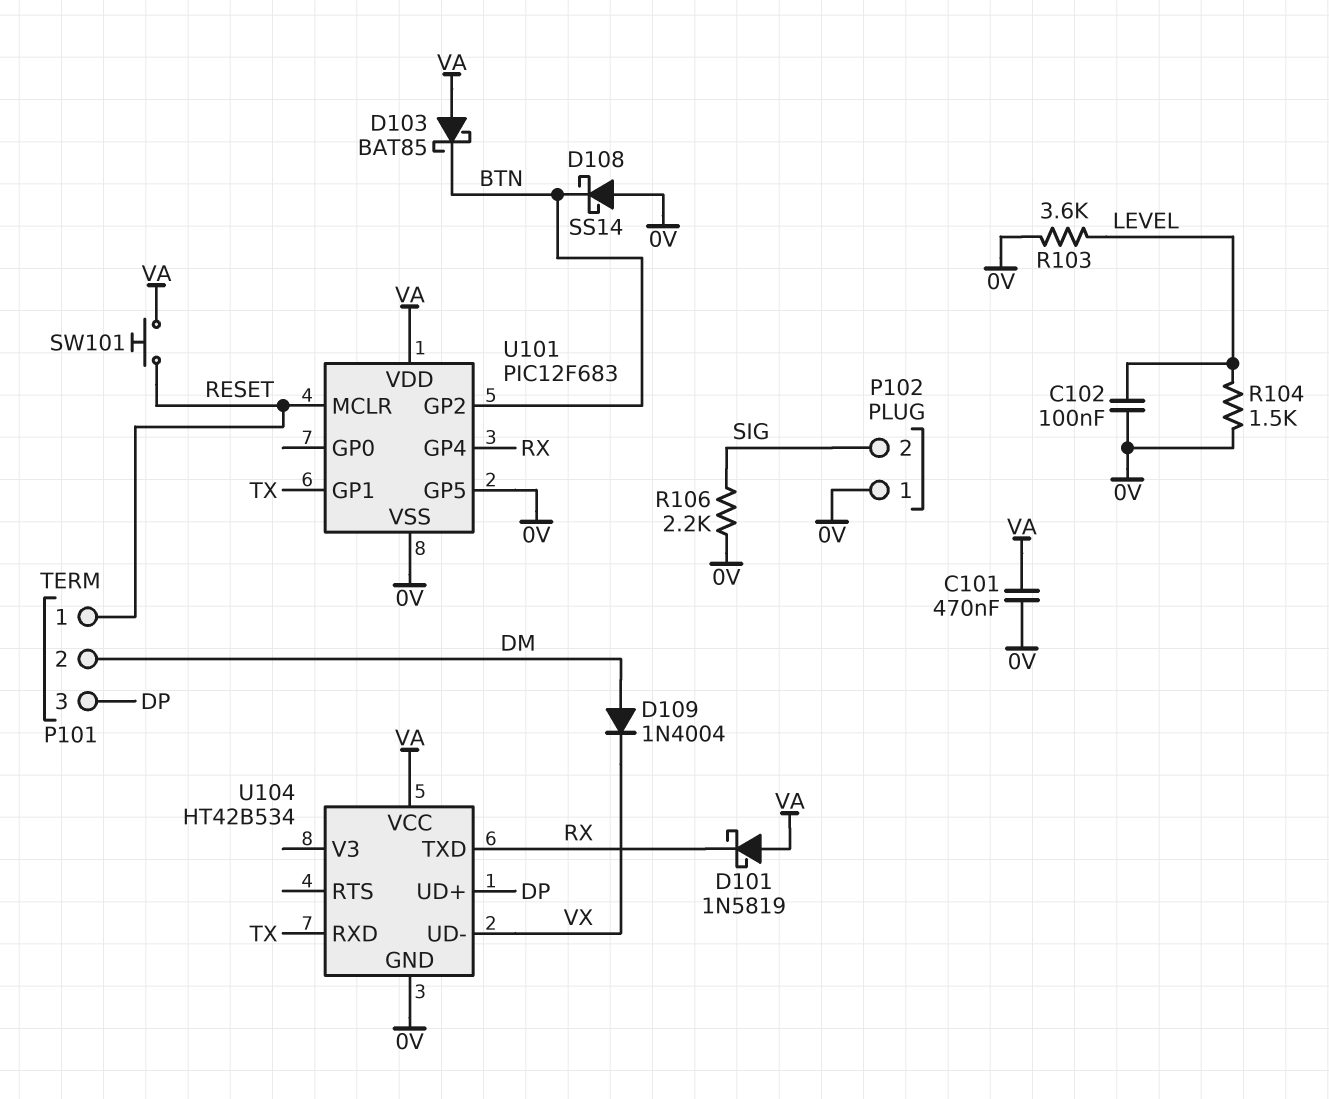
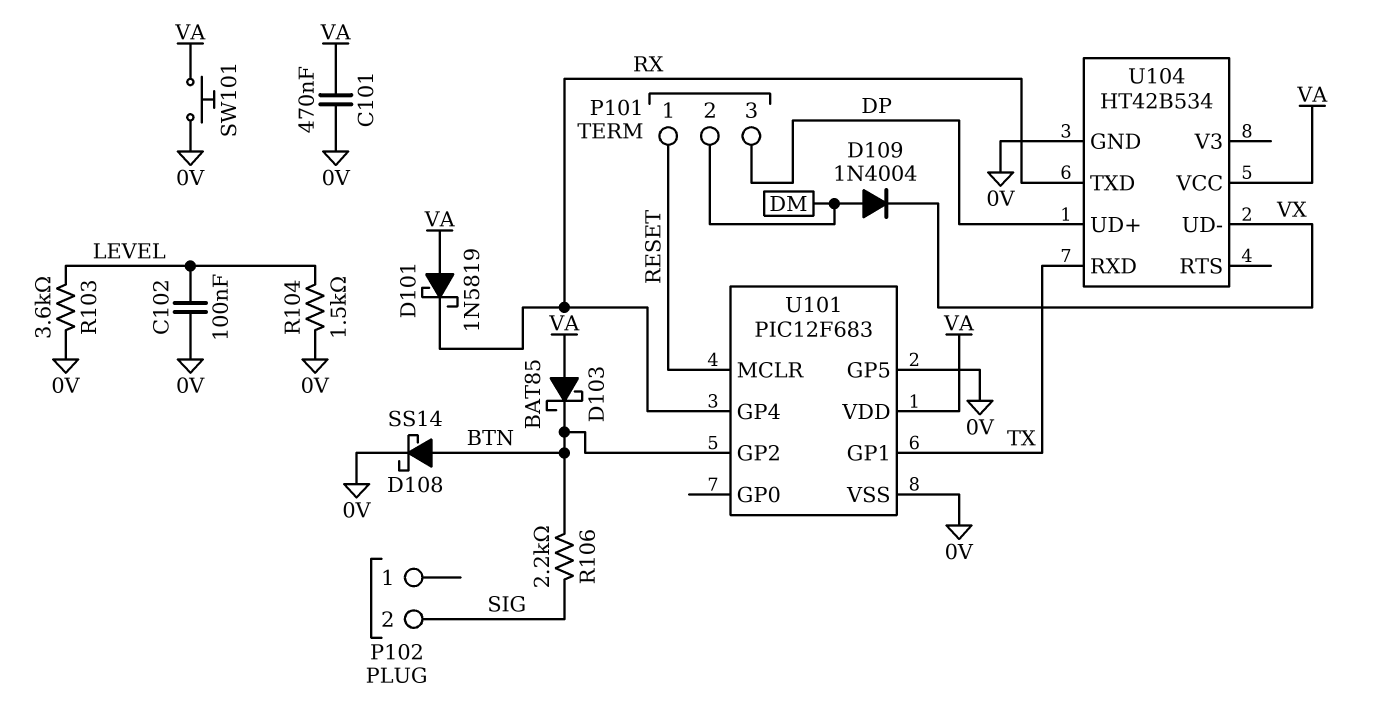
D108: schottky SS14 (A 0V, K BTN) -> schottky SS14 (A BTN, K 0V)
P102 pin 1: 0V -> none
R106: 2.2k (0V, SIG) -> 2.2k (BTN, SIG)
SW101: button (RESET, VA) -> button (0V, VA)

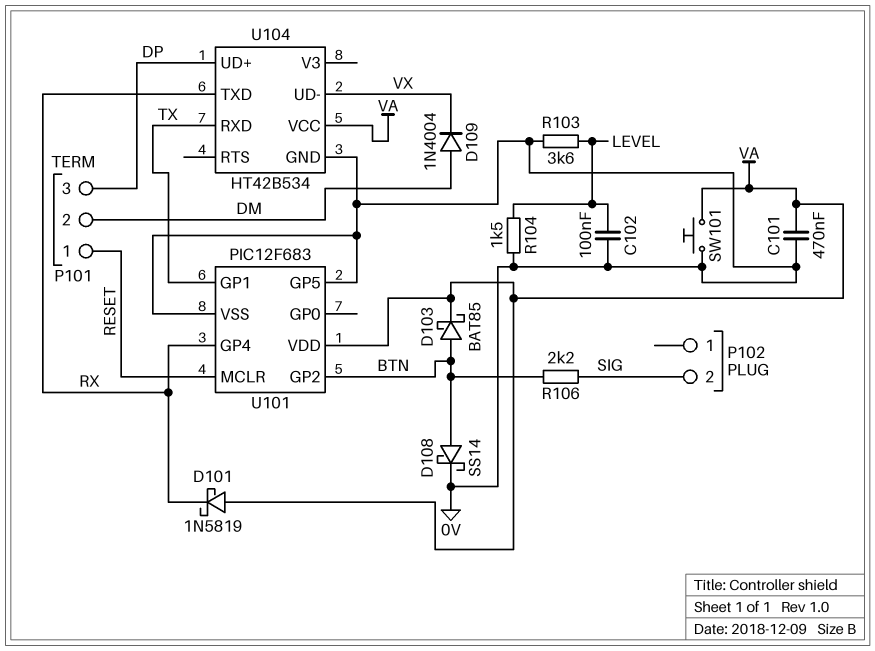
D103: schottky BAT85 (A VA, K BTN) -> schottky BAT85 (A BTN, K VA)

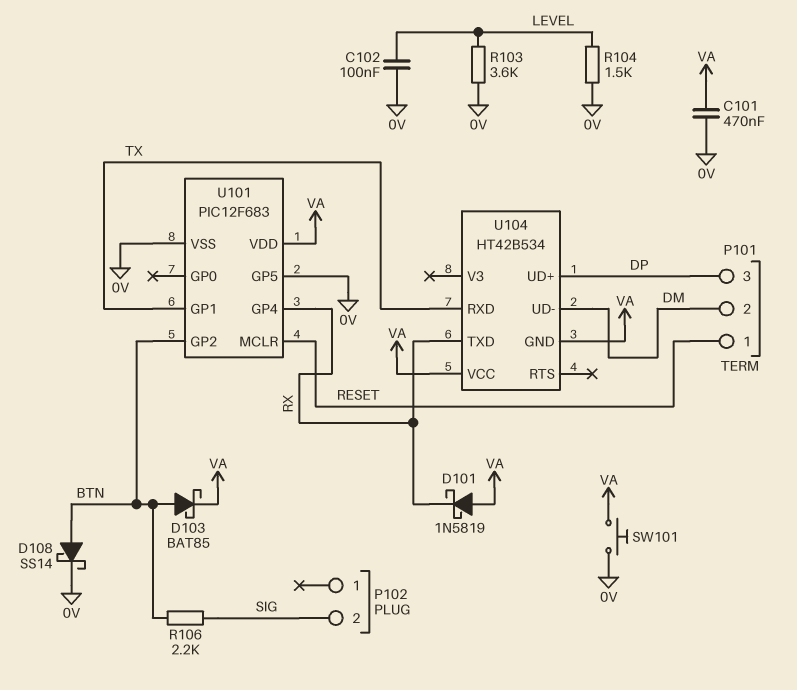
D109: diode 1N4004 (A DM, K VX) -> none
U104 pin GND: 0V -> VA
U104 pin UD-: VX -> DM

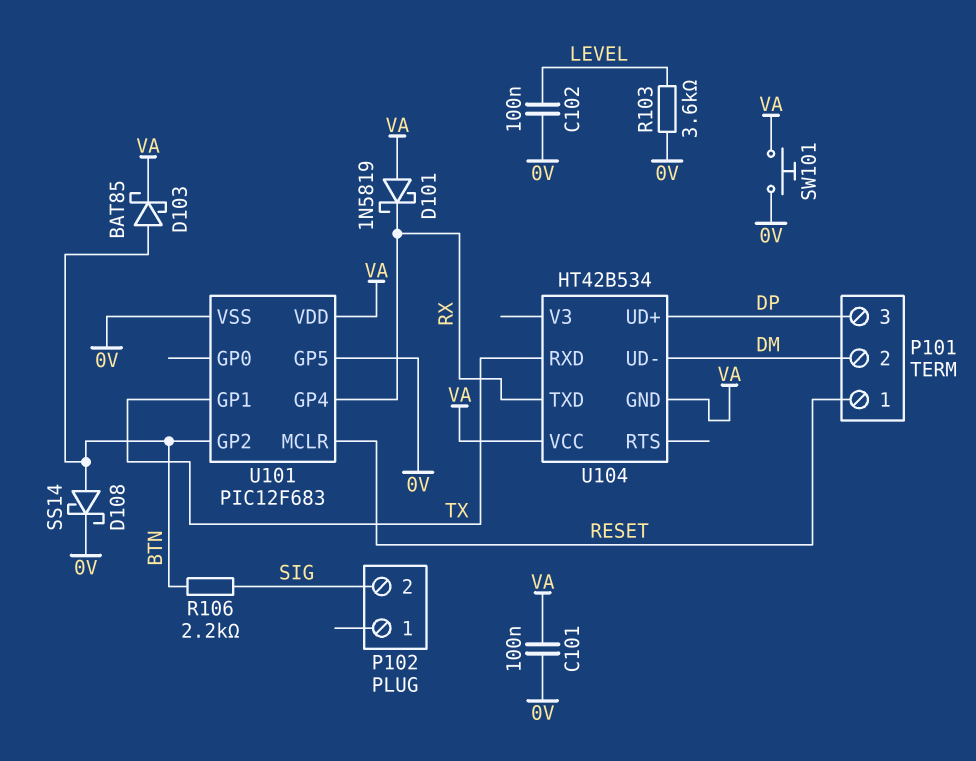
C101: 470nF (0V, VA) -> 100nF (0V, VA)
R104: 1.5k (0V, LEVEL) -> none

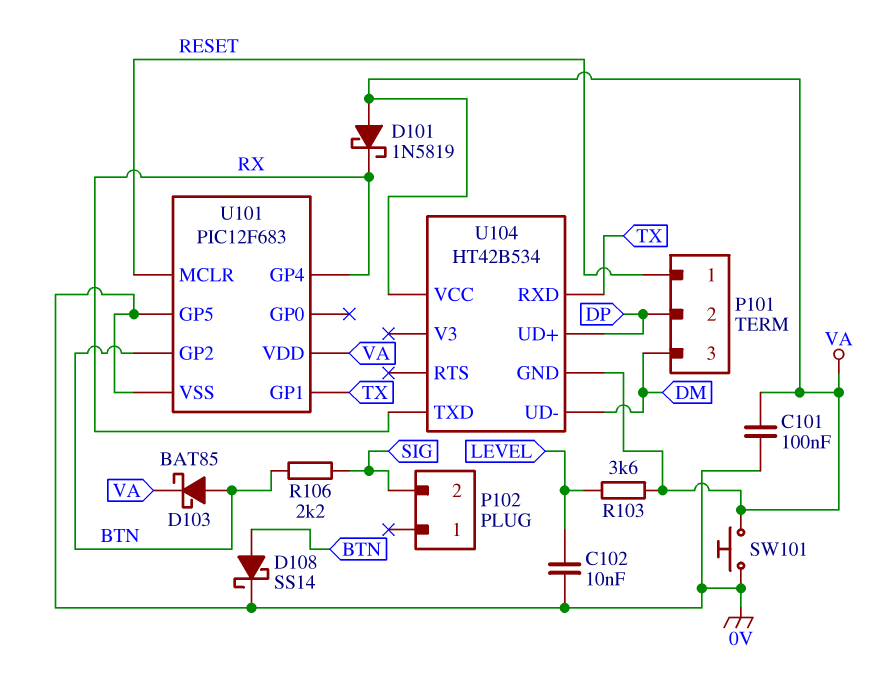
C102: 100nF (0V, LEVEL) -> 10nF (0V, LEVEL)
P101 pin 2: DM -> DP
P101 pin 3: DP -> DM
R103: 3.6k (0V, LEVEL) -> 3.6k (LEVEL, VA)

